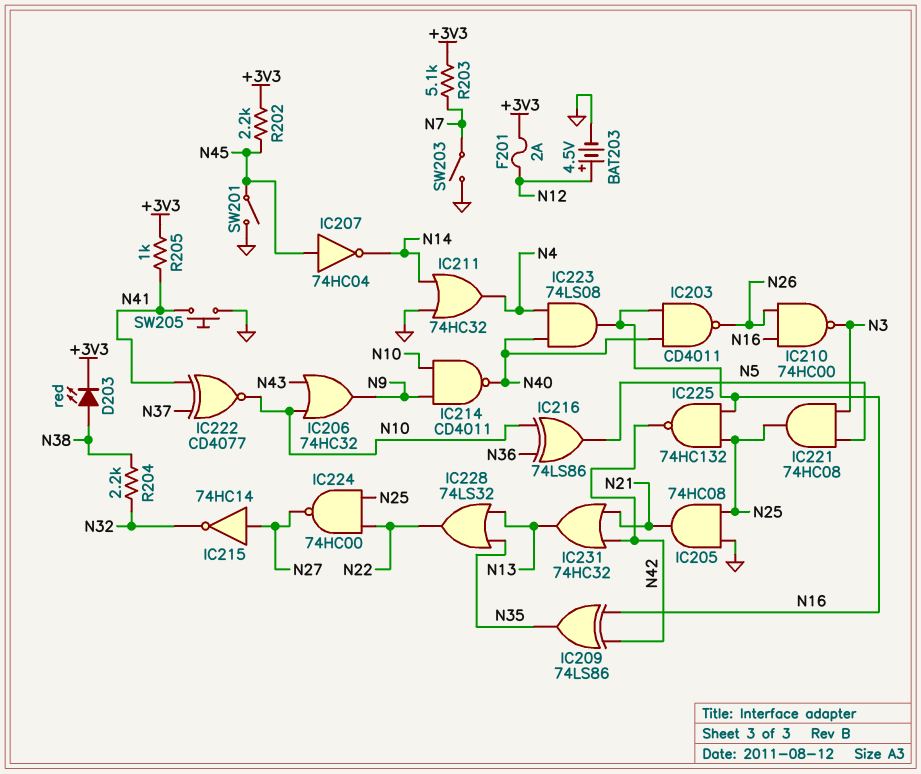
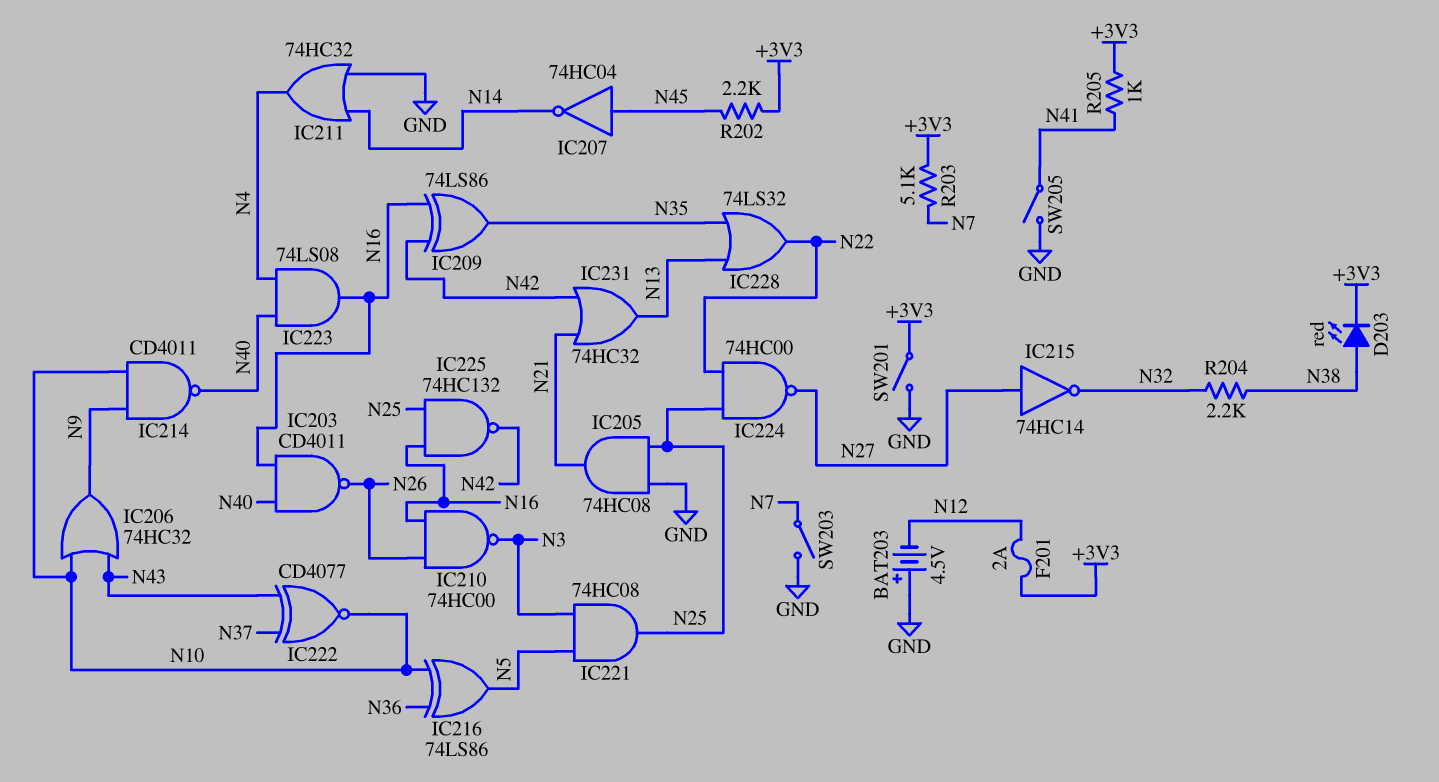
BAT203: 4.5V (plus N12, minus GND) -> 4.5V (plus GND, minus N12)
IC222: XNOR CD4077 (in N37, in N41, out N10) -> XNOR CD4077 (in N37, in N43, out N10)
SW201: switch (GND, N45) -> switch (+3V3, GND)
SW205: button (GND, N41) -> switch (GND, N41)

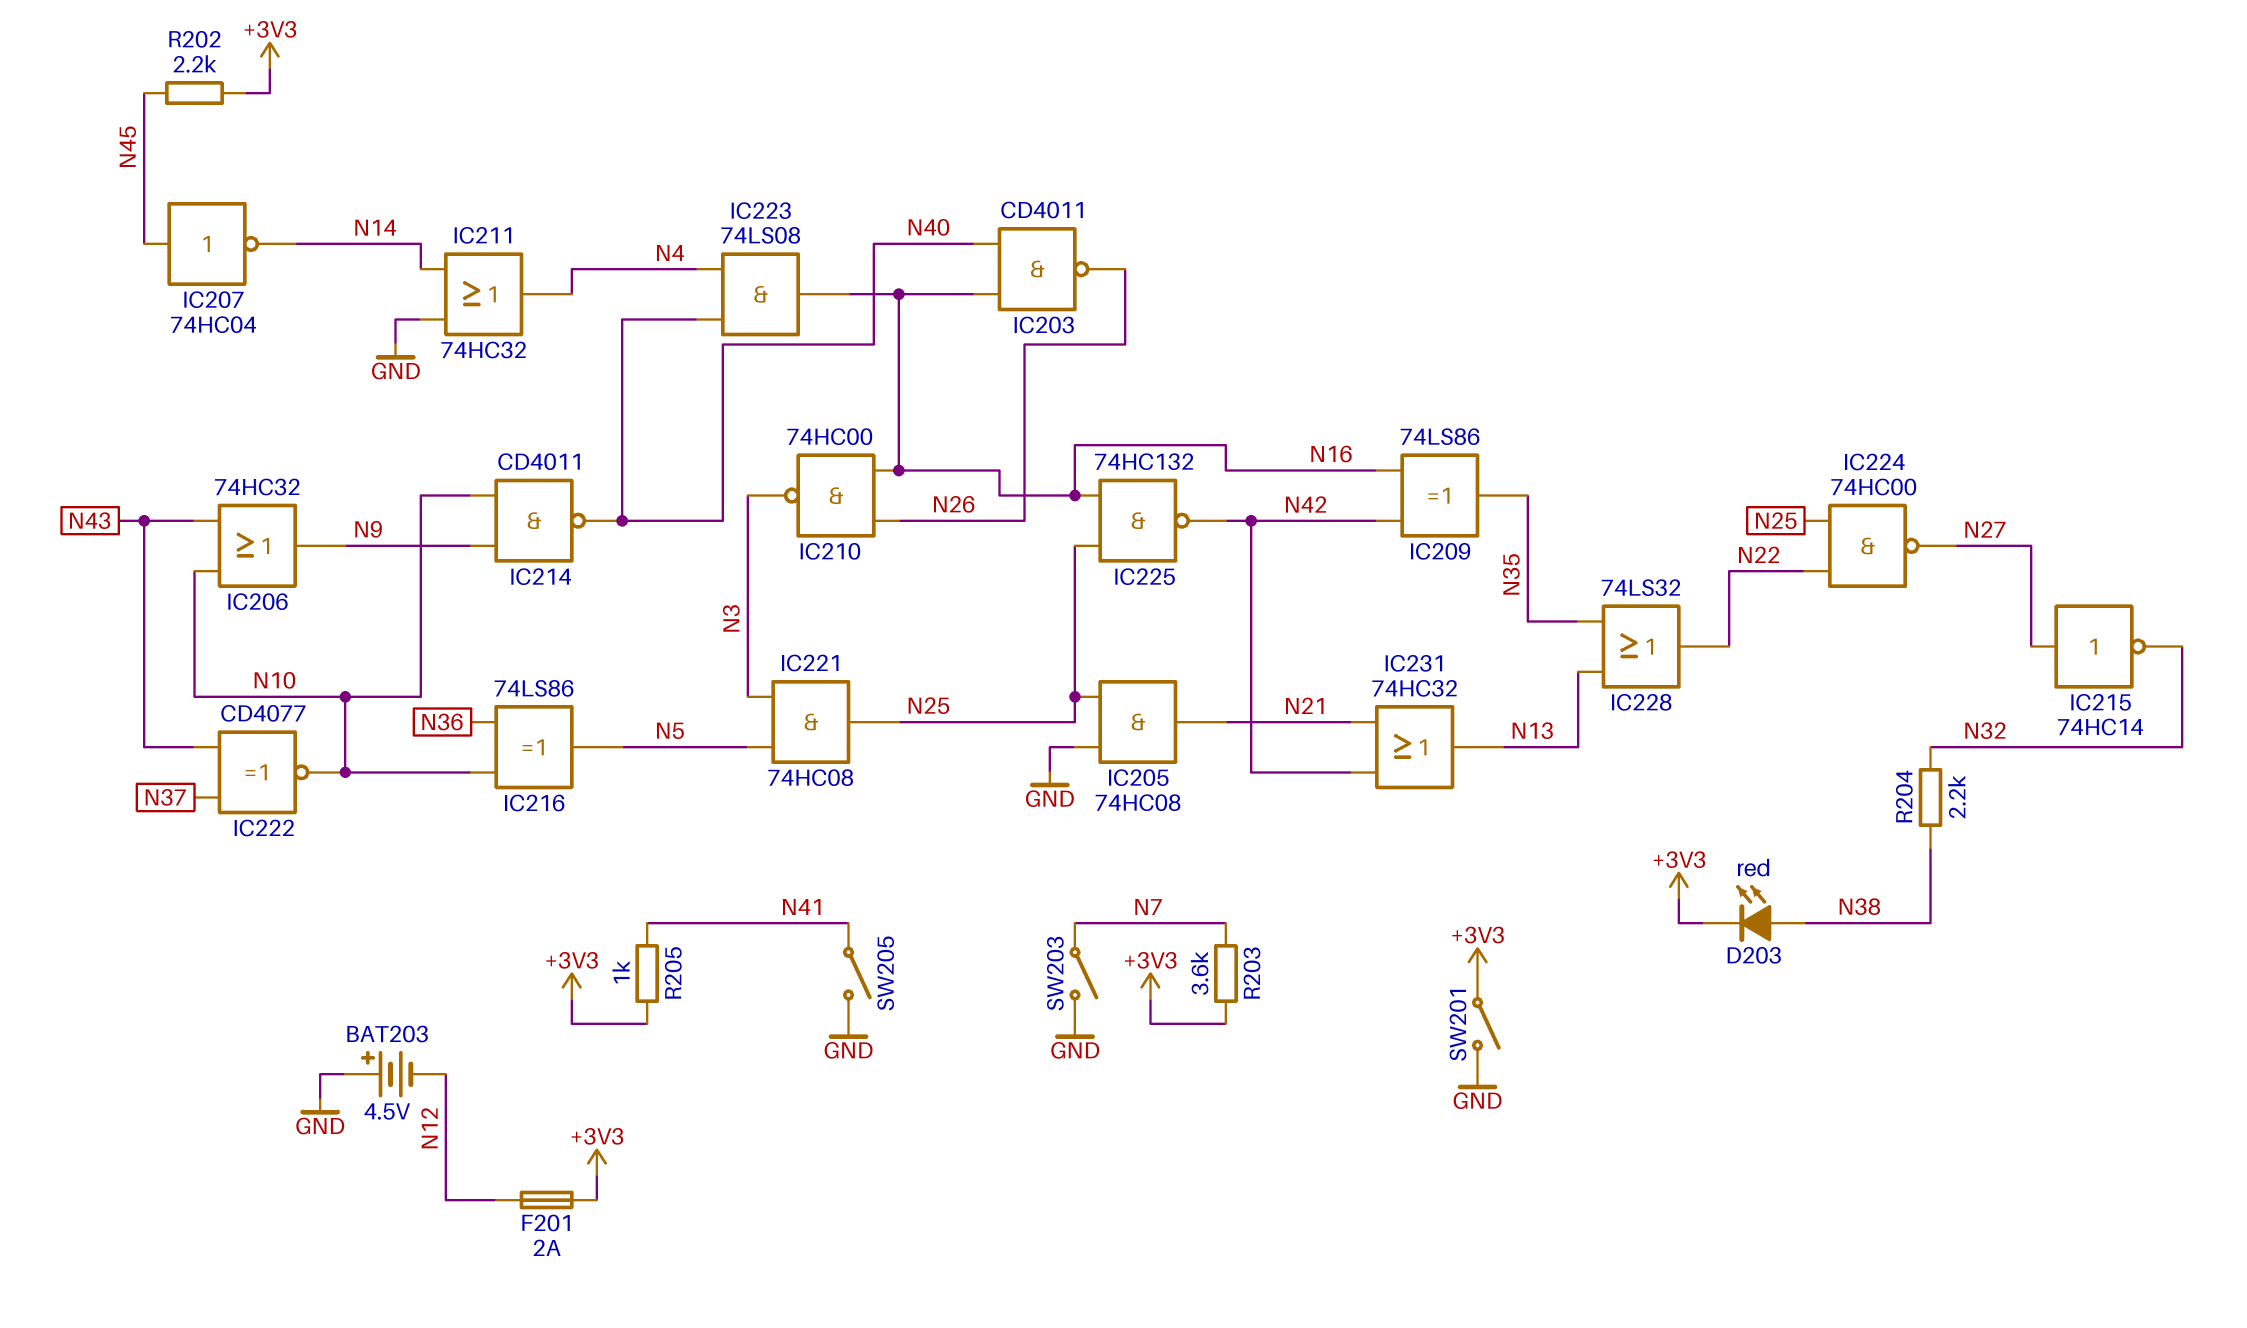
R203: 5.1k (+3V3, N7) -> 3.6k (+3V3, N7)

